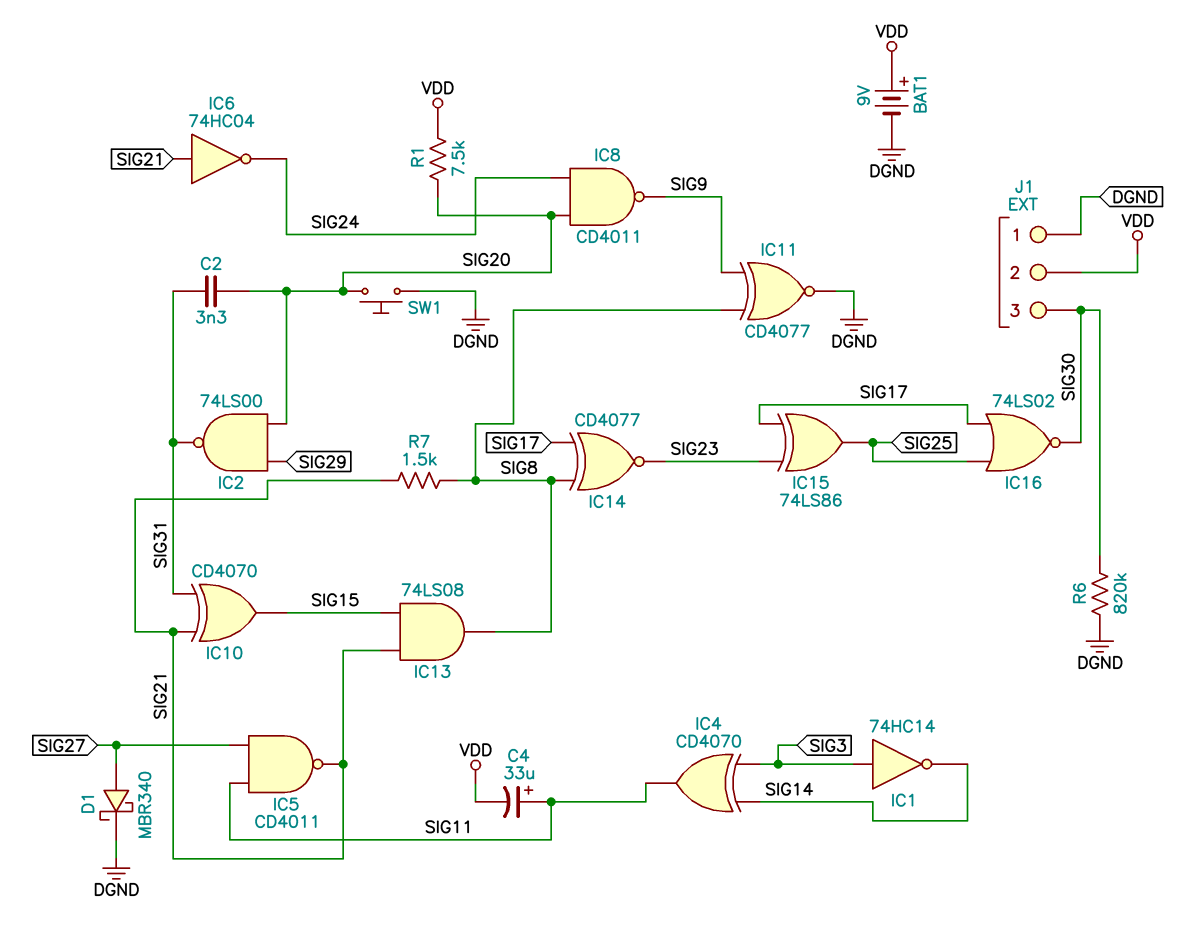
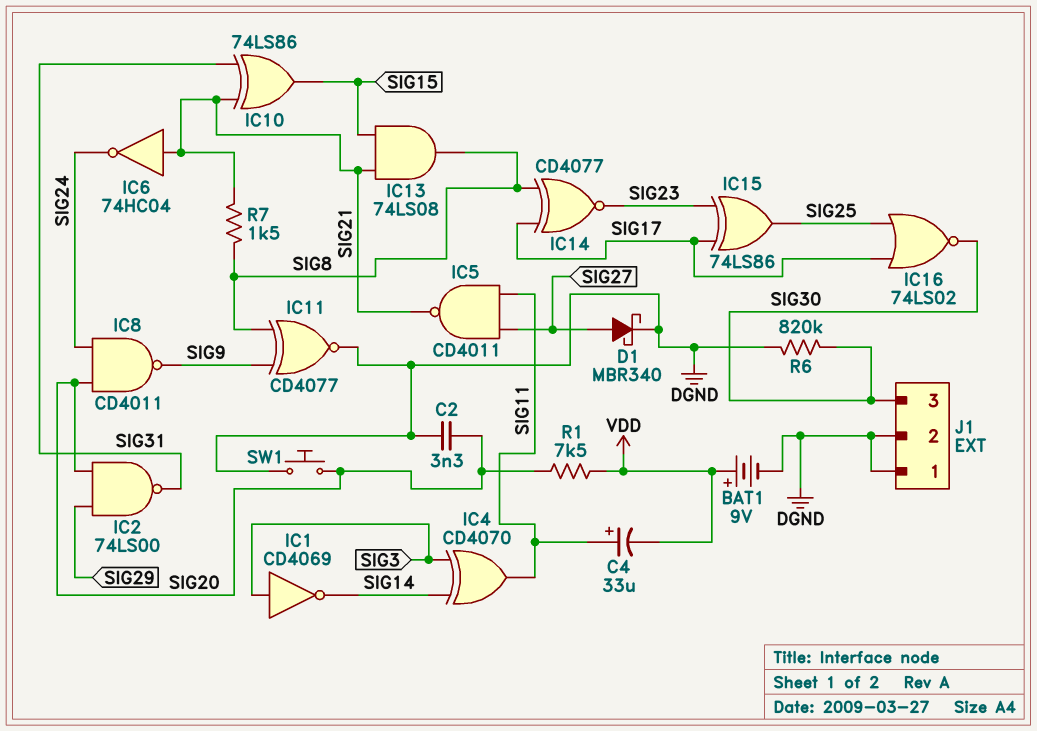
C2: 3.3nF (SIG20, SIG31) -> 3.3nF (DGND, SIG20)
IC1: NOT 74HC14 (in SIG3, out SIG14) -> NOT CD4069 (in SIG3, out SIG14)
IC10: XOR CD4070 (in SIG21, in SIG31, out SIG15) -> XOR 74LS86 (in SIG21, in SIG31, out SIG15)
J1 pin 2: VDD -> DGND

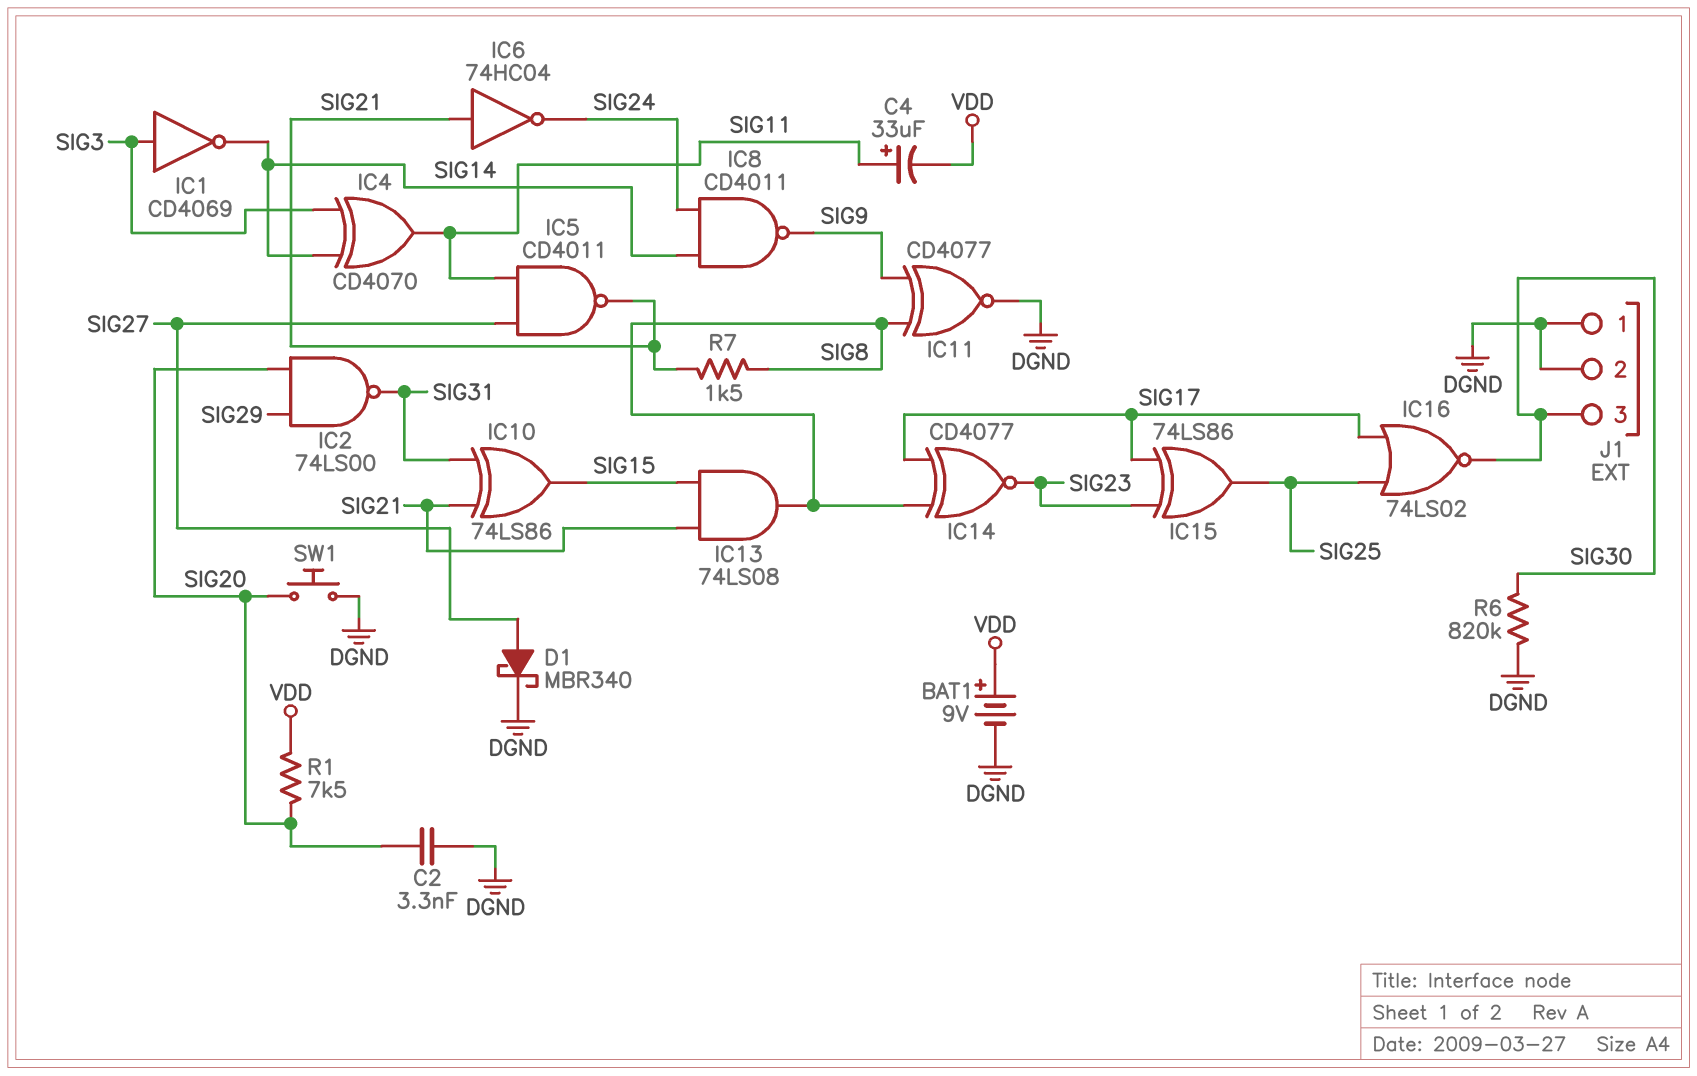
IC8: NAND CD4011 (in SIG20, in SIG24, out SIG9) -> NAND CD4011 (in SIG14, in SIG24, out SIG9)

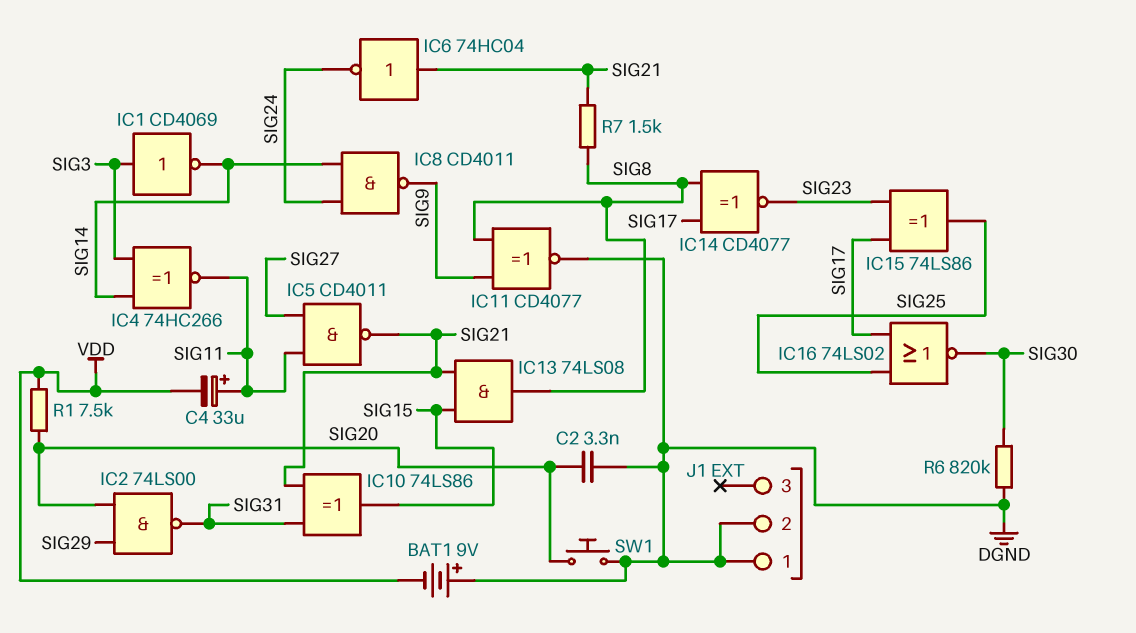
BAT1: 9V (plus VDD, minus DGND) -> 9V (plus DGND, minus VDD)
D1: schottky MBR340 (A SIG27, K DGND) -> none
IC4: XOR CD4070 (in SIG3, in SIG14, out SIG11) -> XNOR 74HC266 (in SIG3, in SIG14, out SIG11)
J1 pin 3: SIG30 -> none

